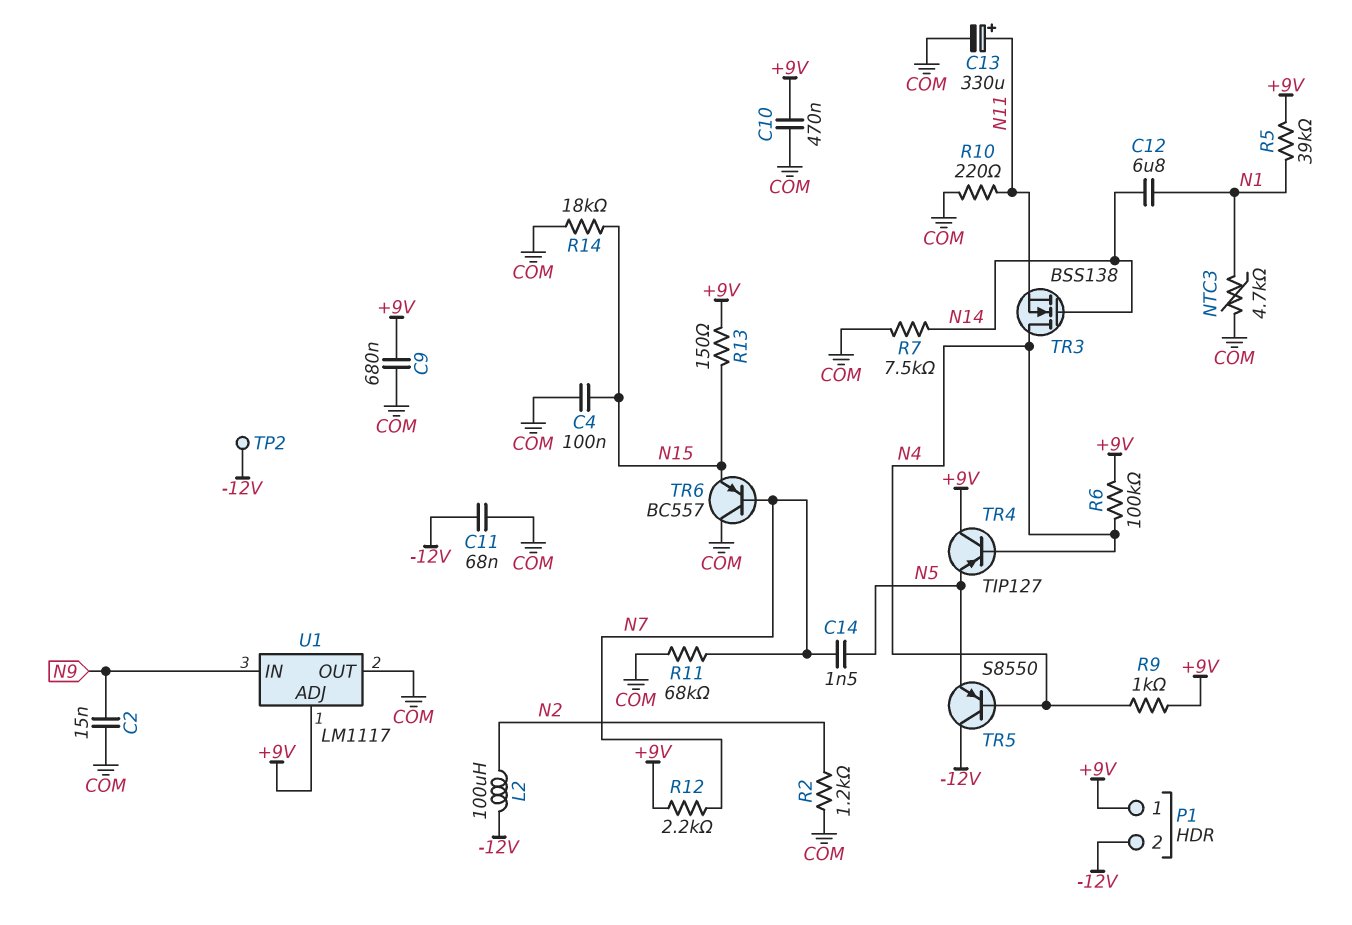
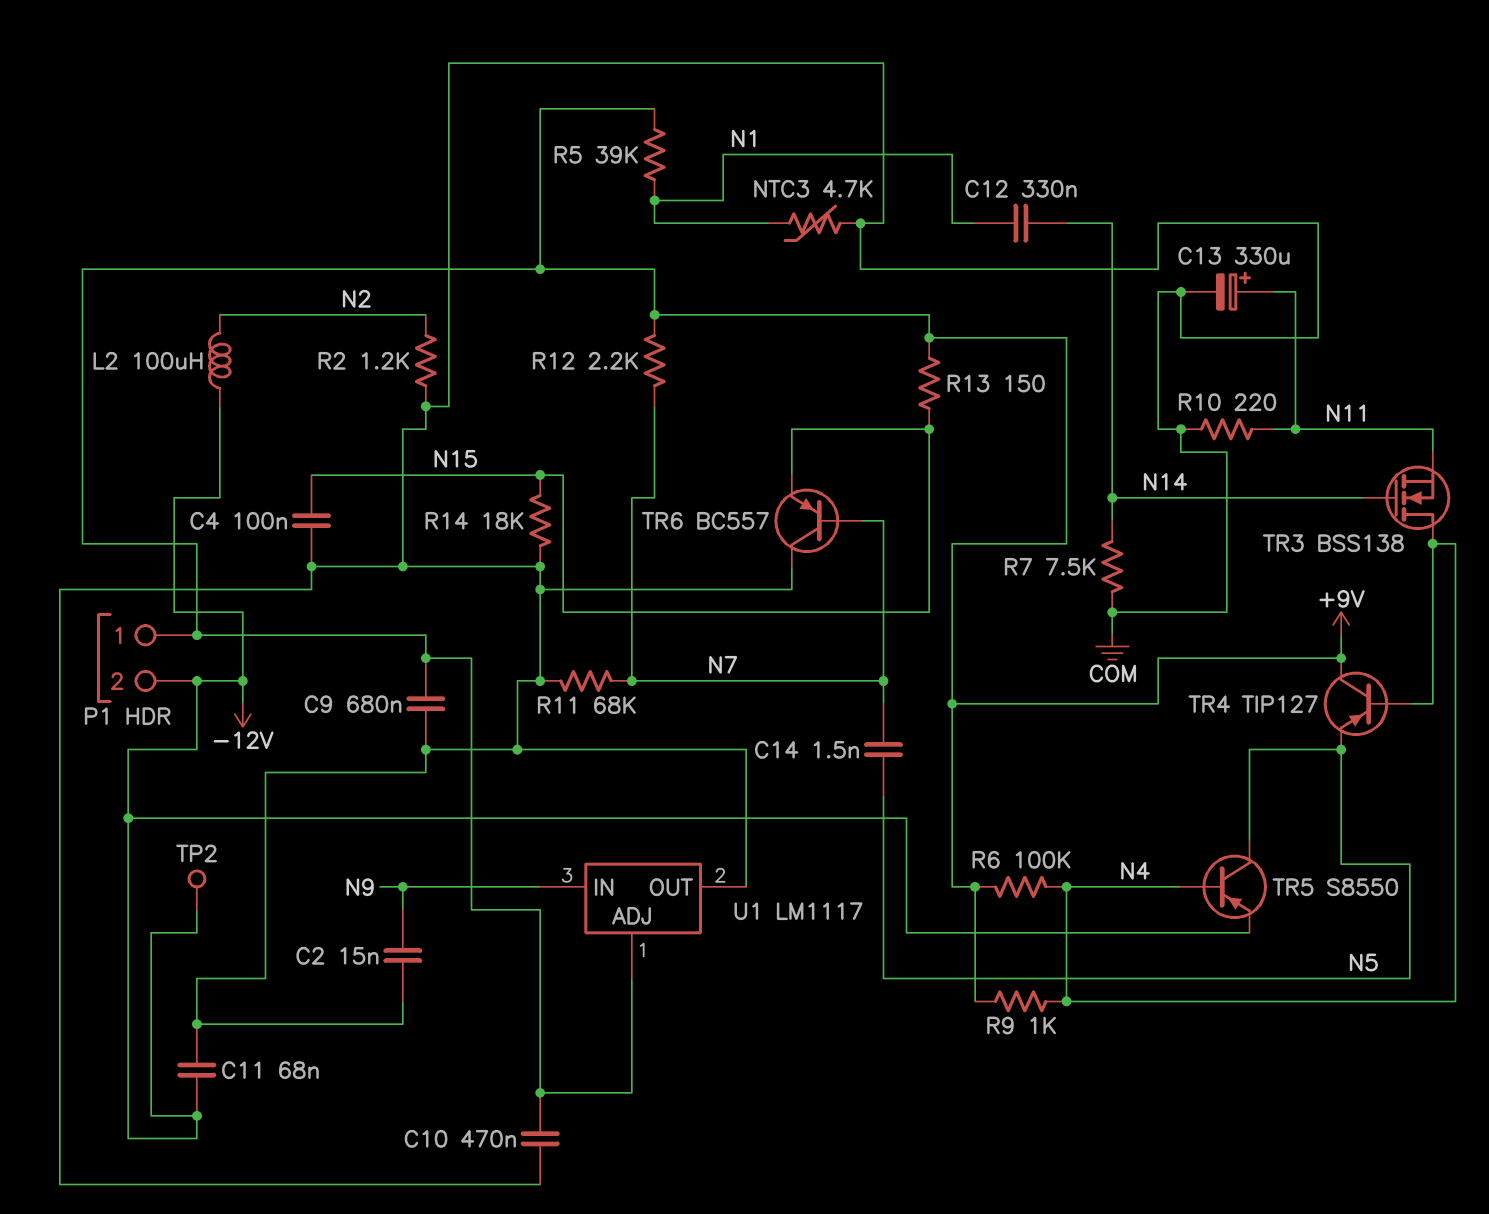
C12: 6.8uF (N1, N14) -> 330nF (N1, N14)
TR5: PNP S8550 (B N4, C -12V, E N5) -> PNP S8550 (B N4, C N5, E -12V)

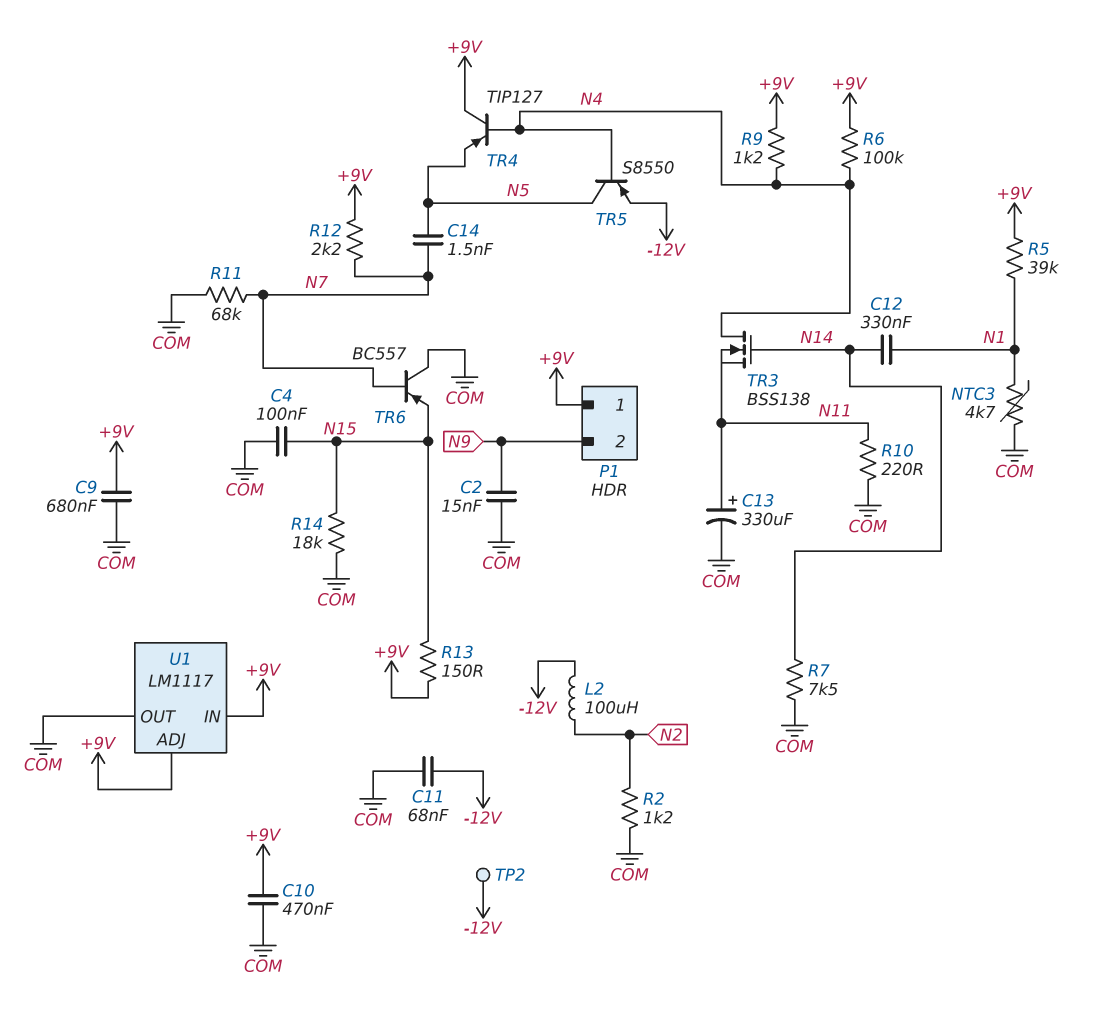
P1 pin 2: -12V -> N9
R9: 1k (+9V, N4) -> 1.2k (+9V, N4)
U1 pin IN: N9 -> +9V

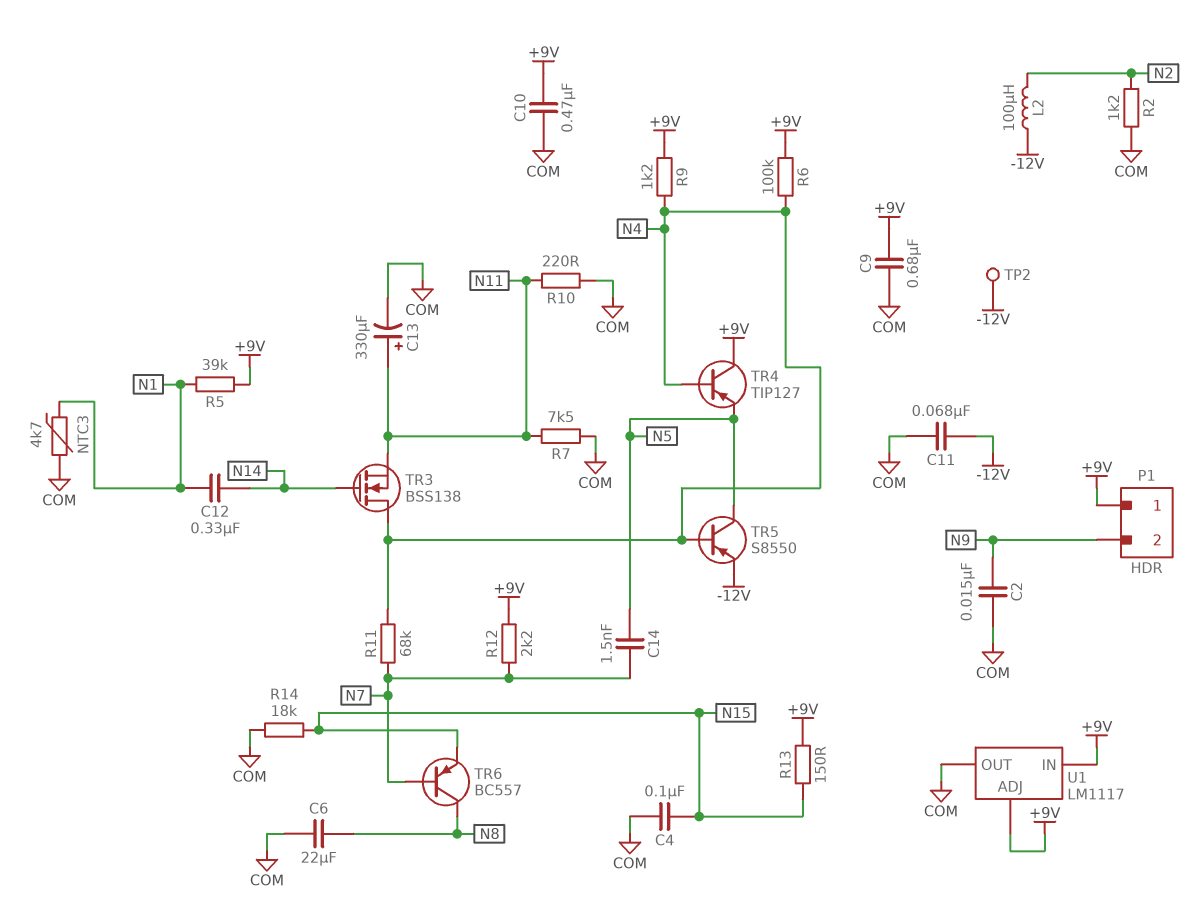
C6: none -> 22uF (COM, N8)
R7: 7.5k (COM, N14) -> 7.5k (COM, N11)
R11: 68k (COM, N7) -> 68k (N4, N7)
TR6: PNP BC557 (B N7, C COM, E N15) -> PNP BC557 (B N7, C N8, E N15)

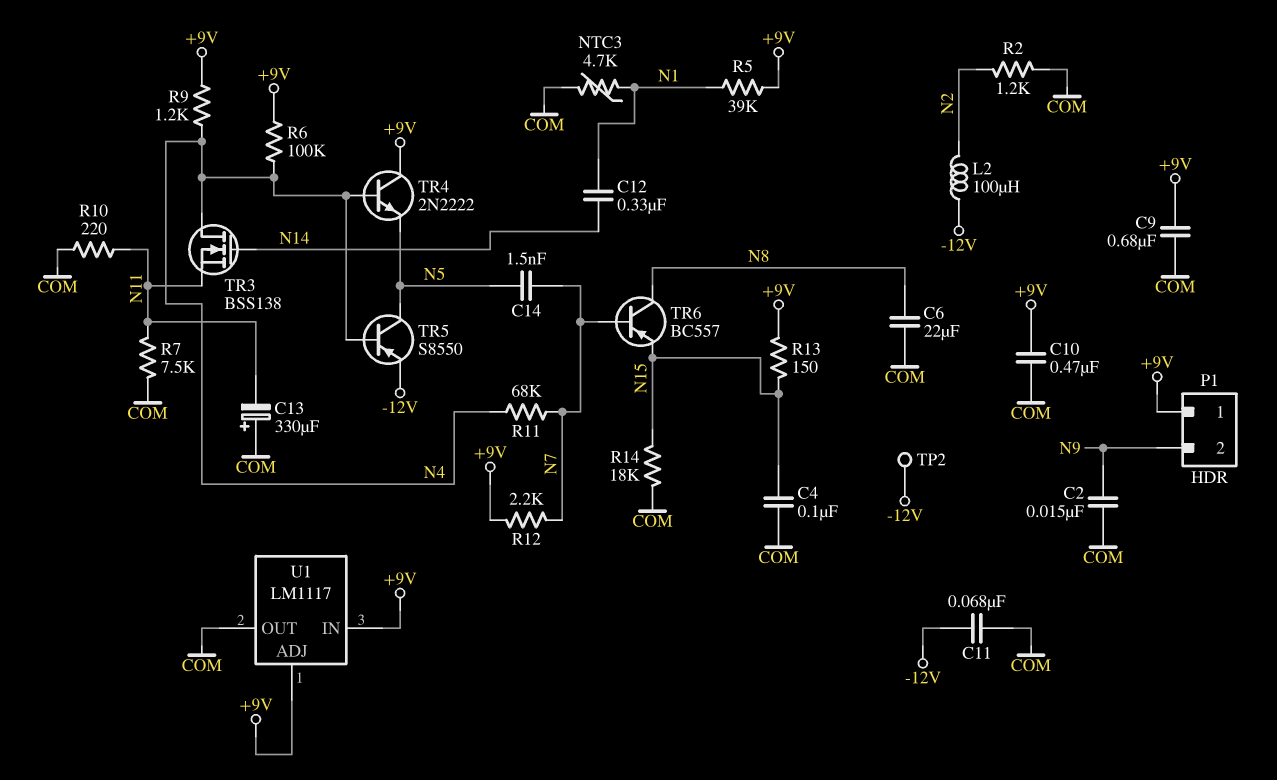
C13: 330uF (plus N11, minus COM) -> 330uF (plus COM, minus N11)
TR4: PNP TIP127 (B N4, C +9V, E N5) -> NPN 2N2222 (B N4, C +9V, E N5)

